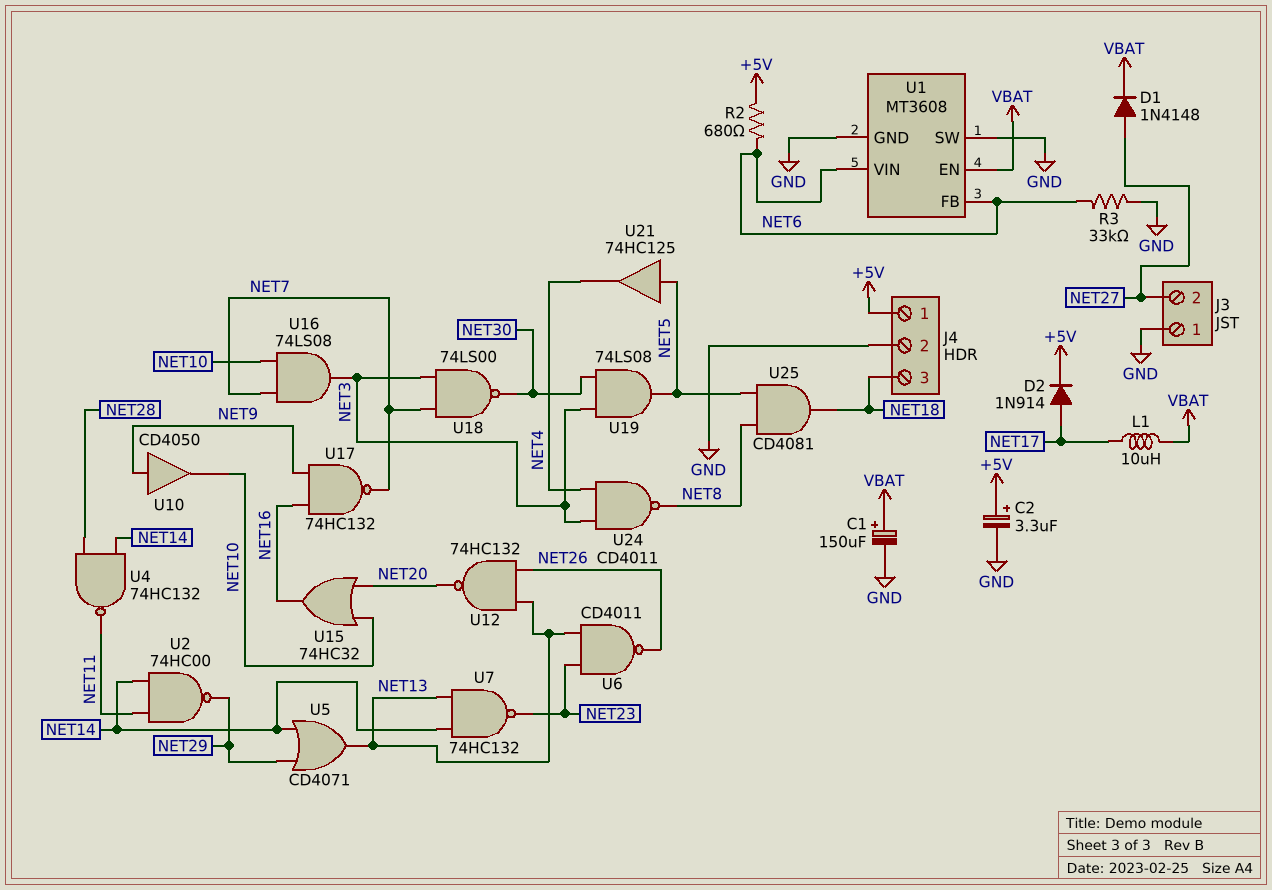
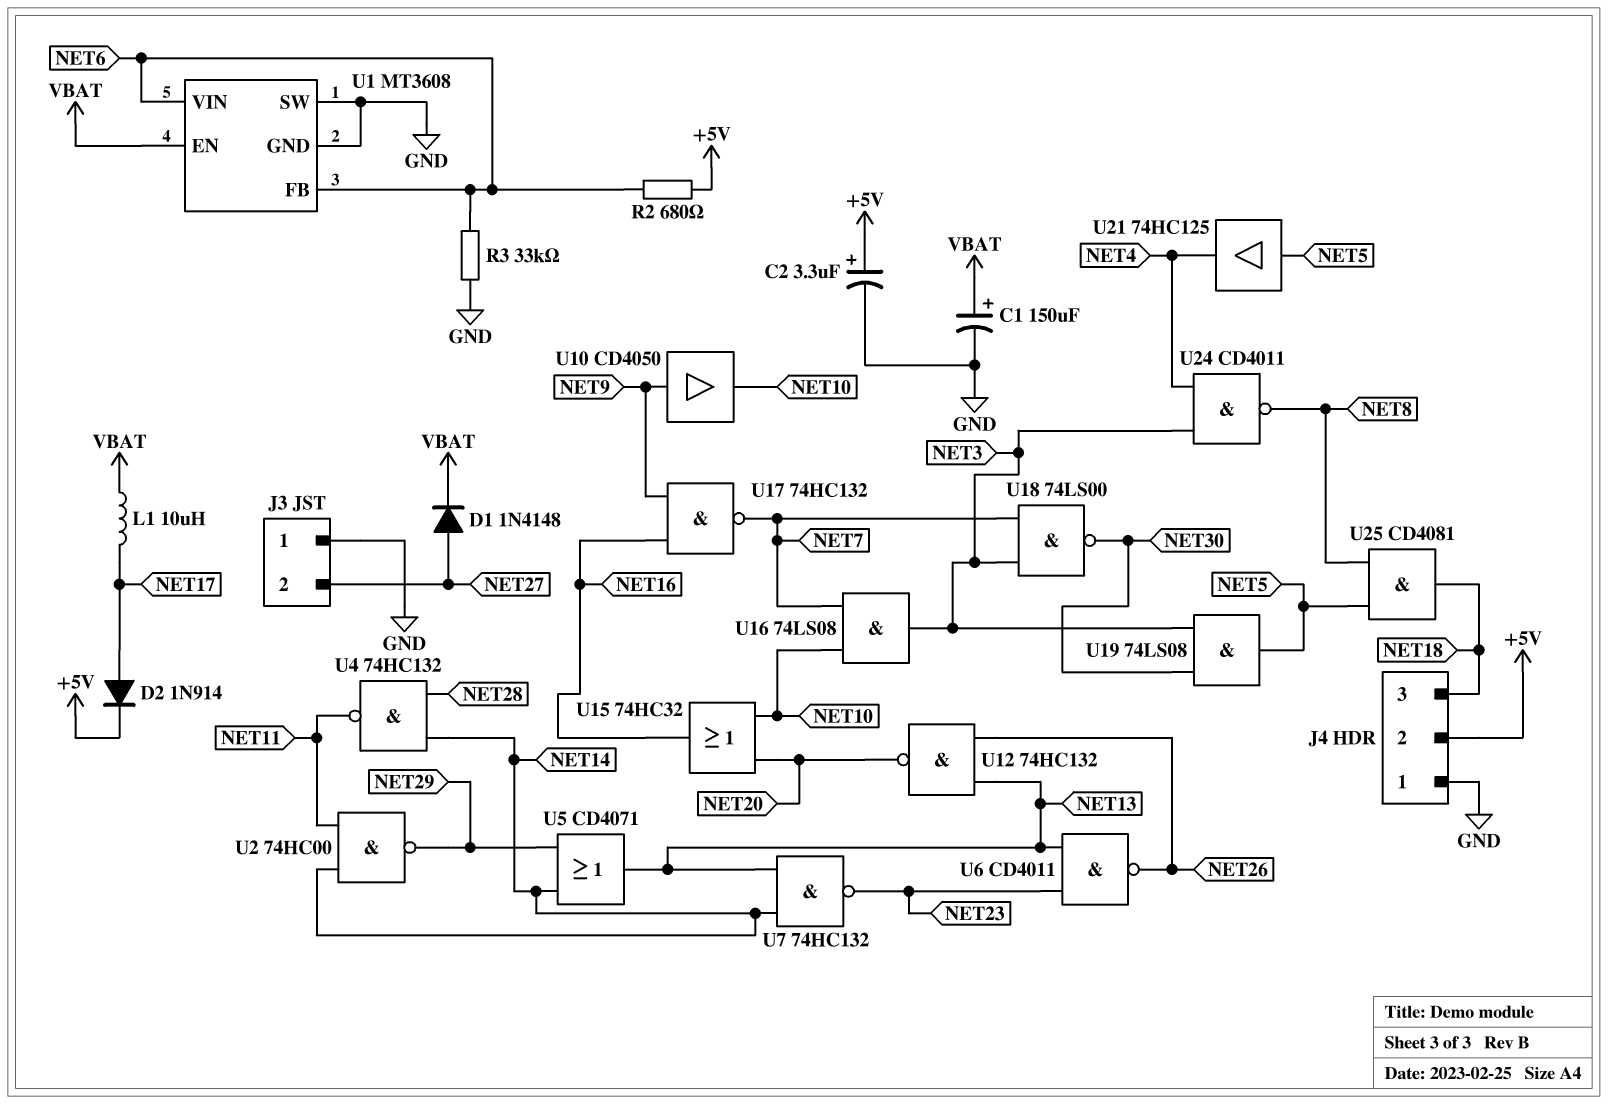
J4 pin 1: +5V -> GND
J4 pin 2: GND -> +5V

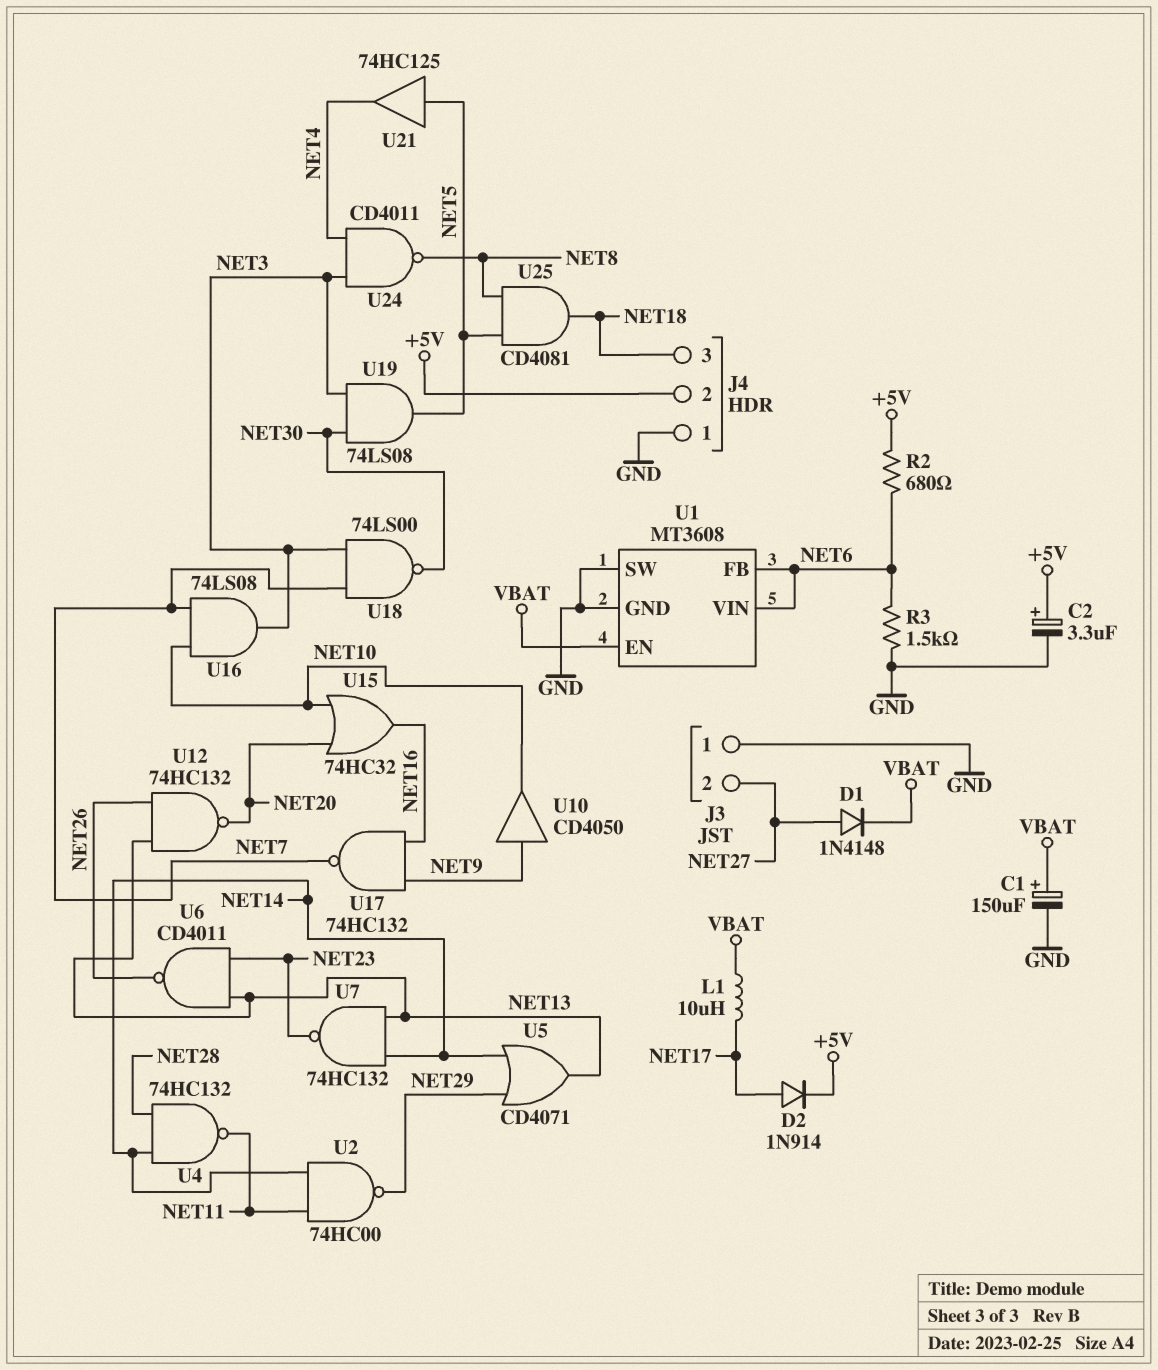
R3: 33k (GND, NET6) -> 1.5k (GND, NET6)

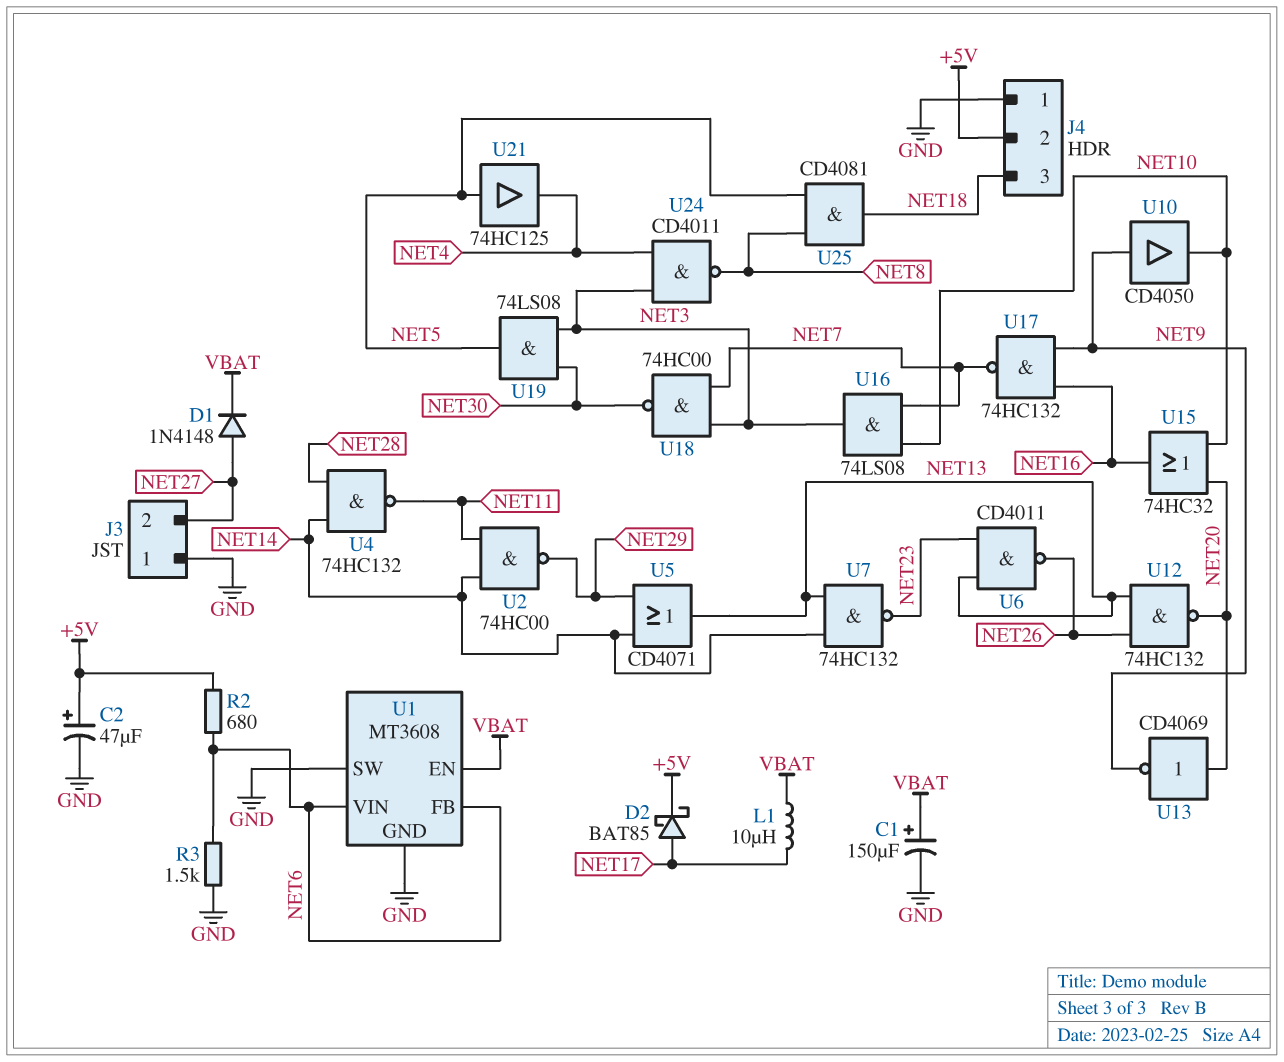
C2: 3.3uF (plus +5V, minus GND) -> 47uF (plus +5V, minus GND)
D2: diode 1N914 (A NET17, K +5V) -> schottky BAT85 (A NET17, K +5V)
U13: none -> NOT CD4069 (in NET20, out NET9)
U18: NAND 74LS00 (in NET3, in NET7, out NET30) -> NAND 74HC00 (in NET3, in NET7, out NET30)

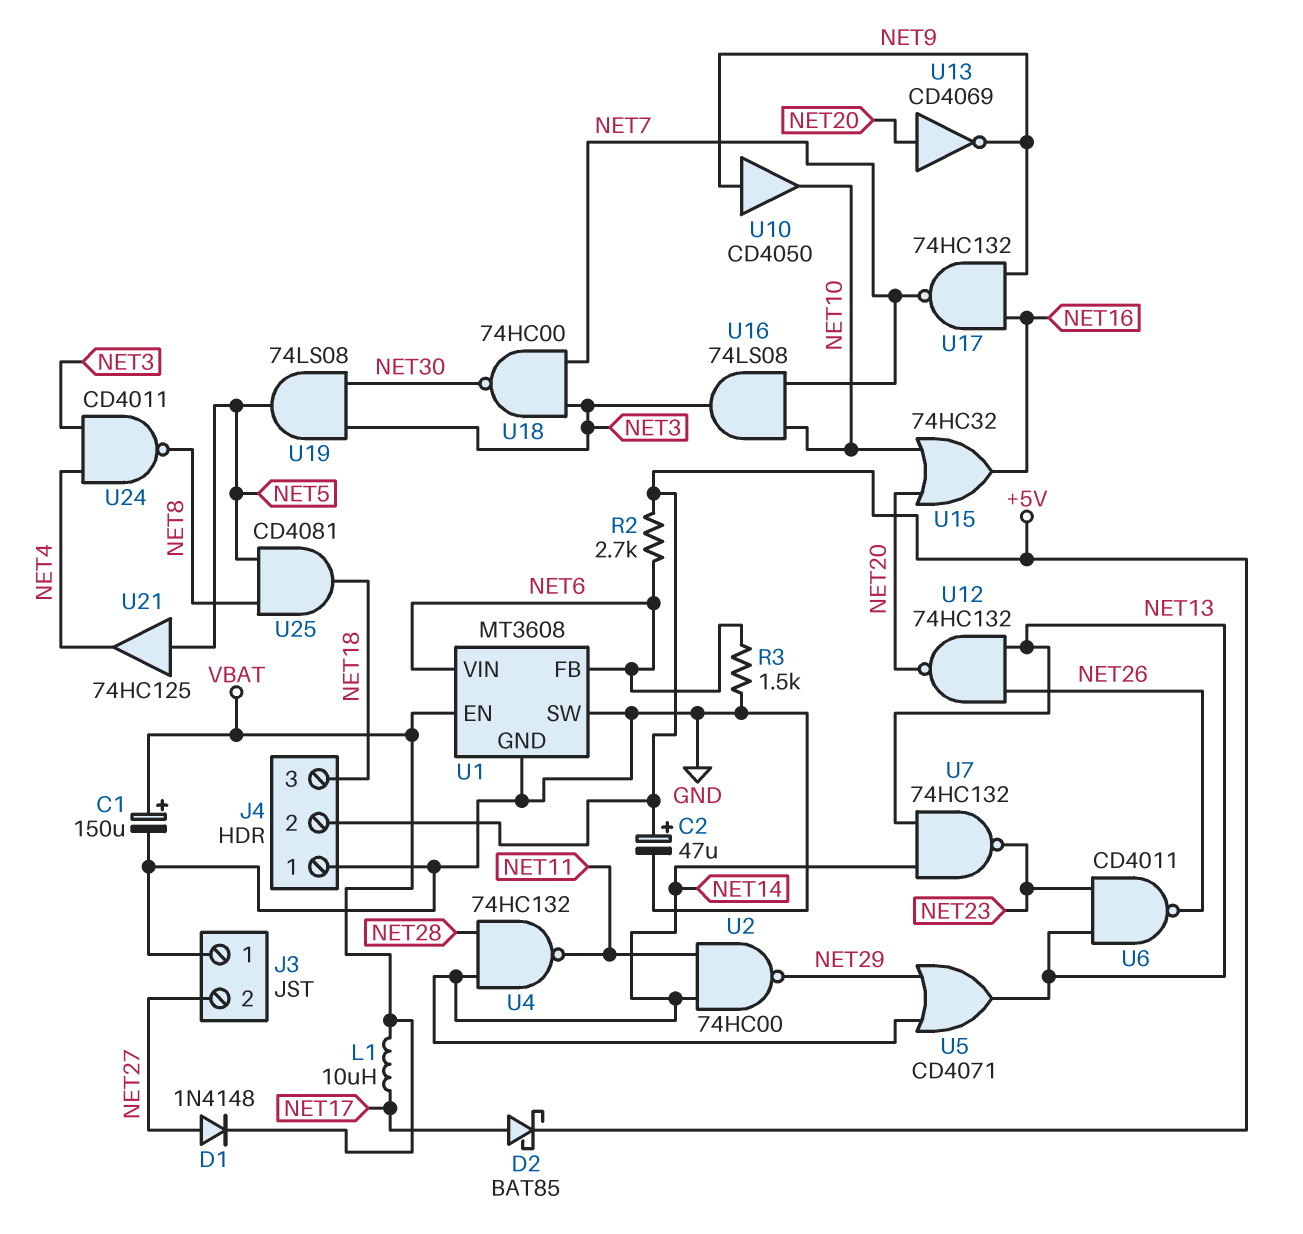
R2: 680 (+5V, NET6) -> 2.7k (+5V, NET6)

